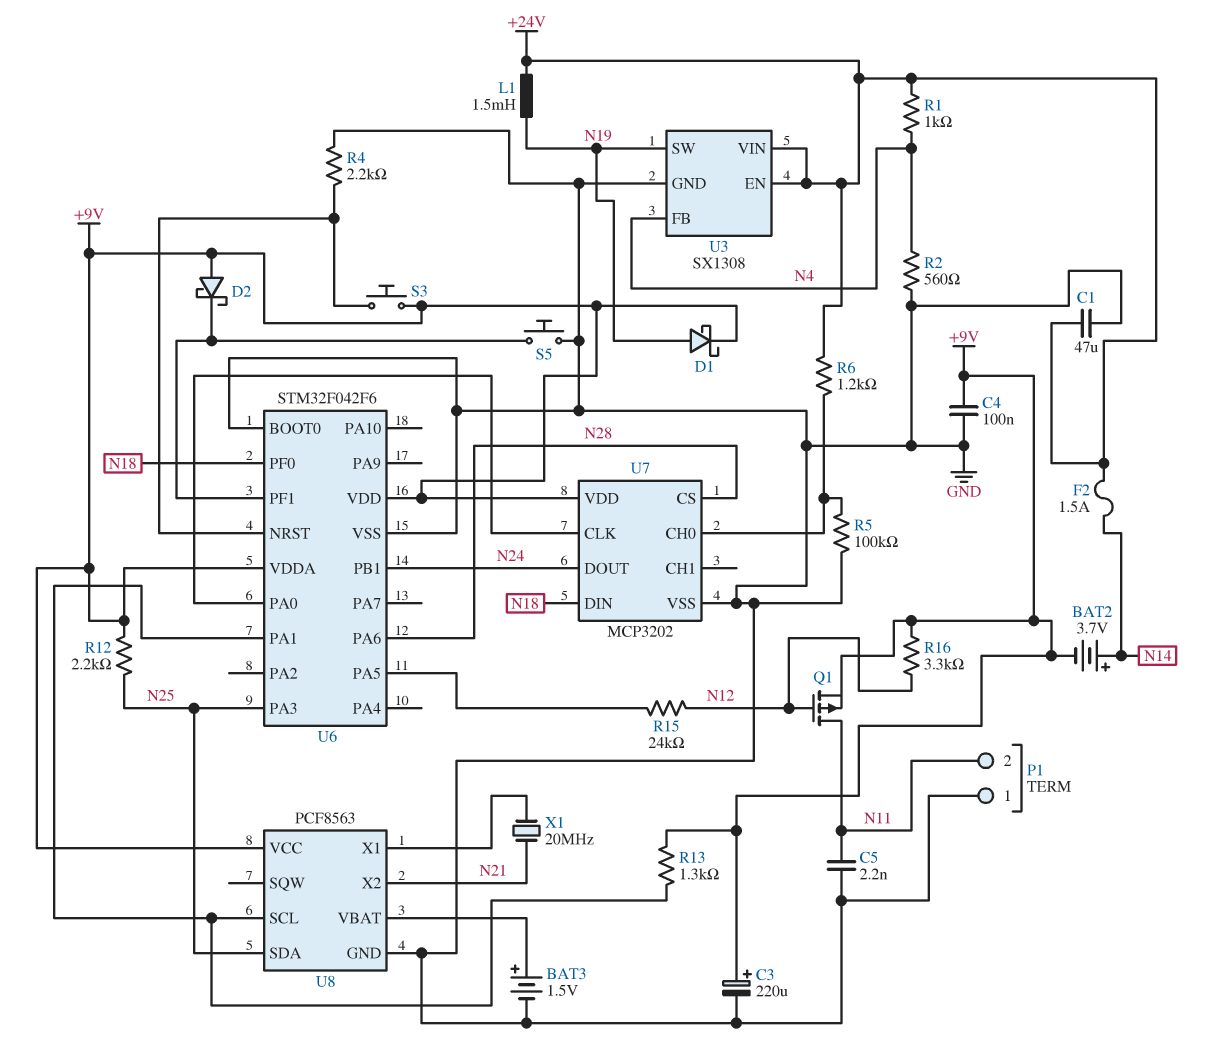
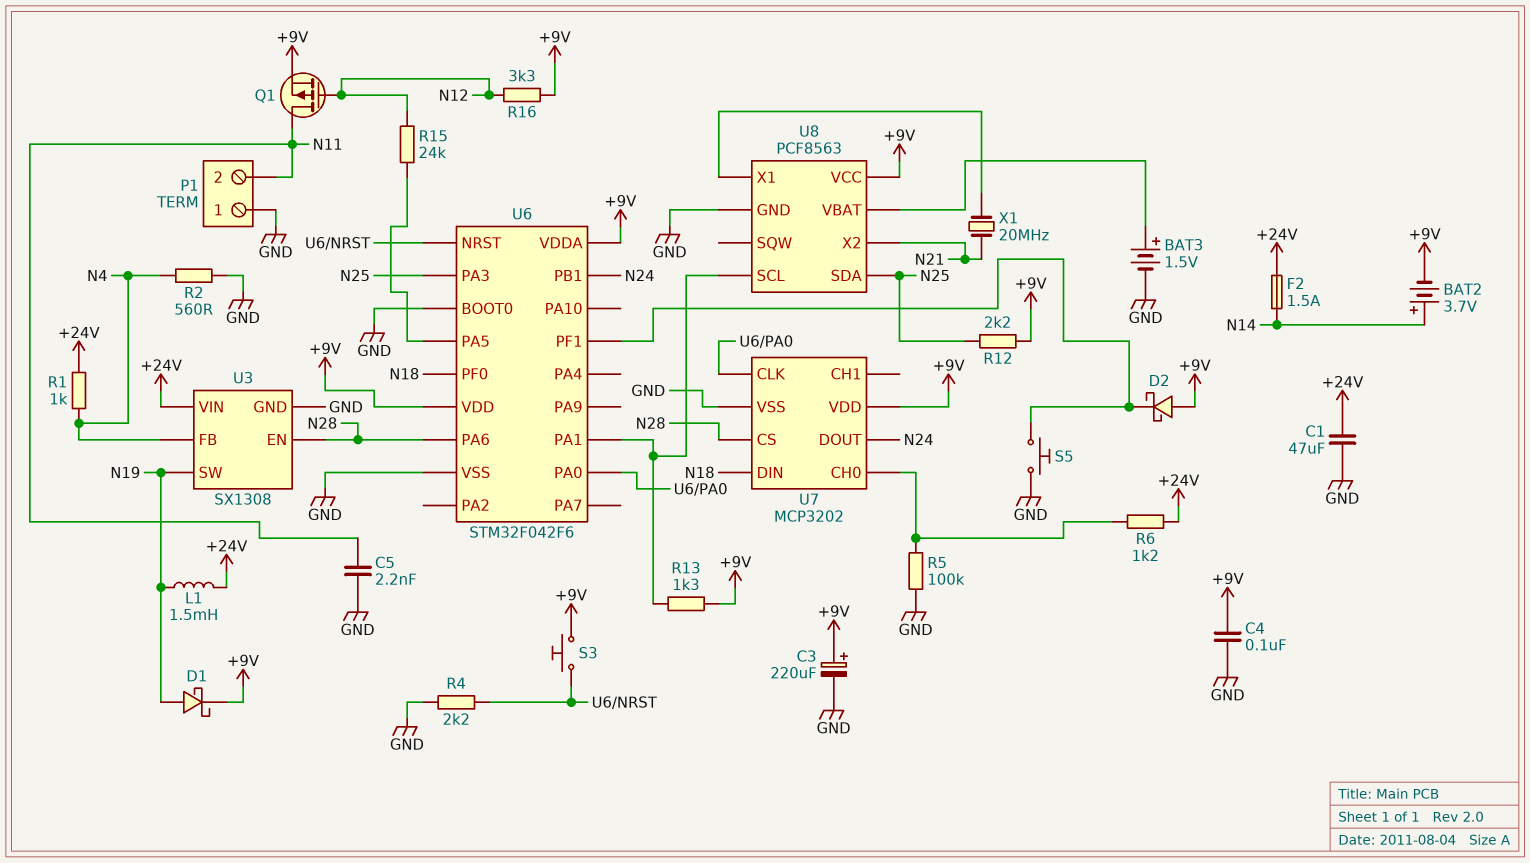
U3 pin EN: +24V -> N28

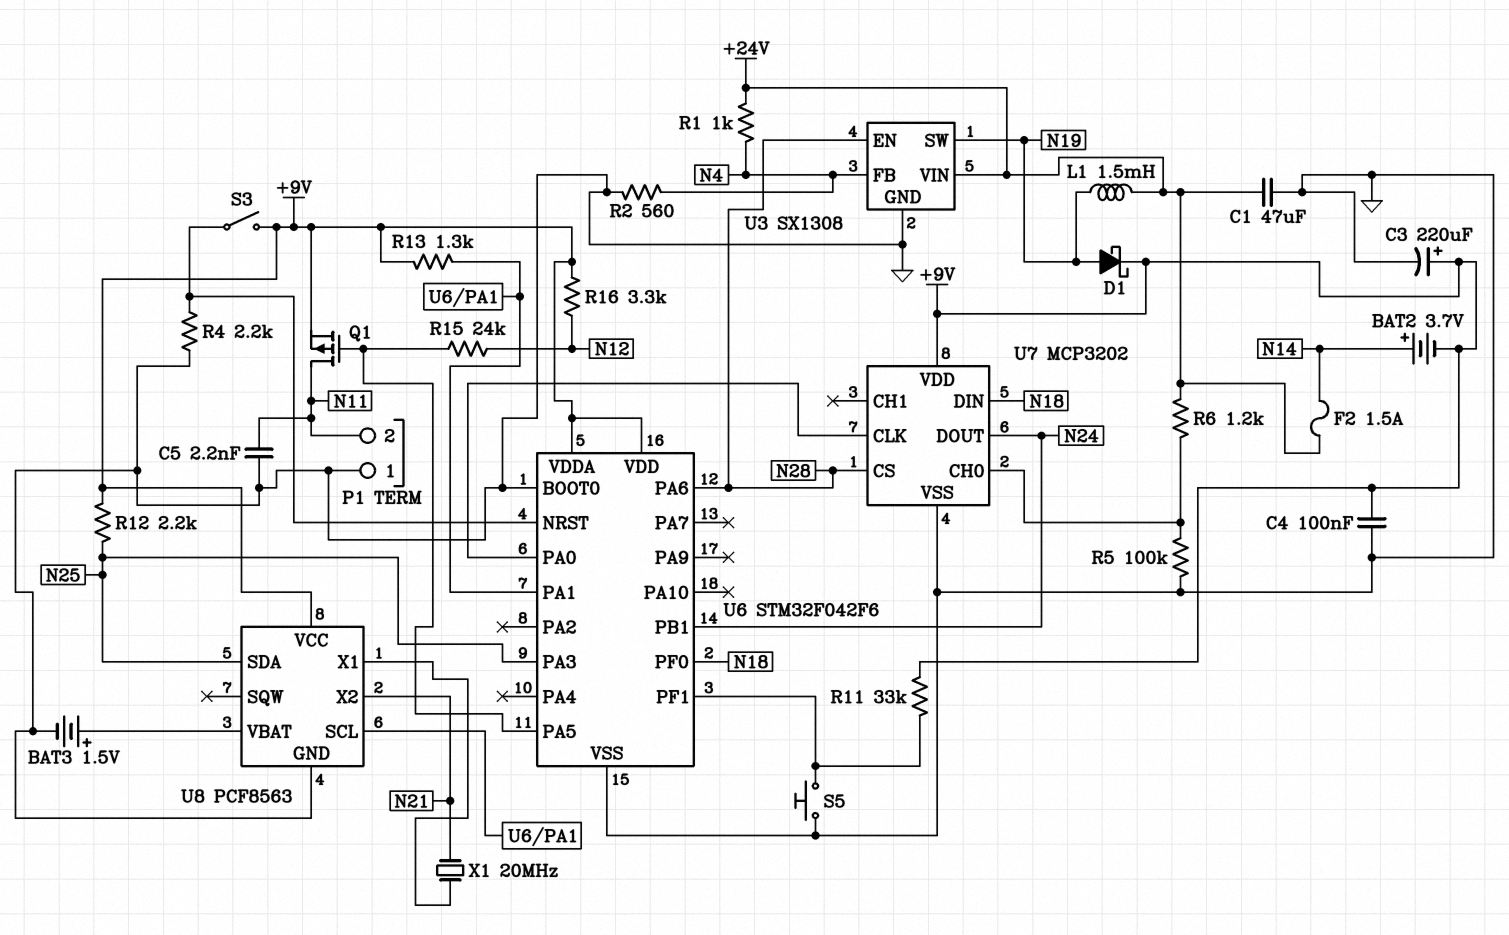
D2: schottky (A +9V, K U6/PF1) -> none
Q1: PMOS (G N12, D N11, S +9V) -> PMOS (G U6/PA5, D N11, S +9V)
R11: none -> 33k (+9V, U6/PF1)
S3: button (+9V, U6/NRST) -> switch (+9V, U6/NRST)

